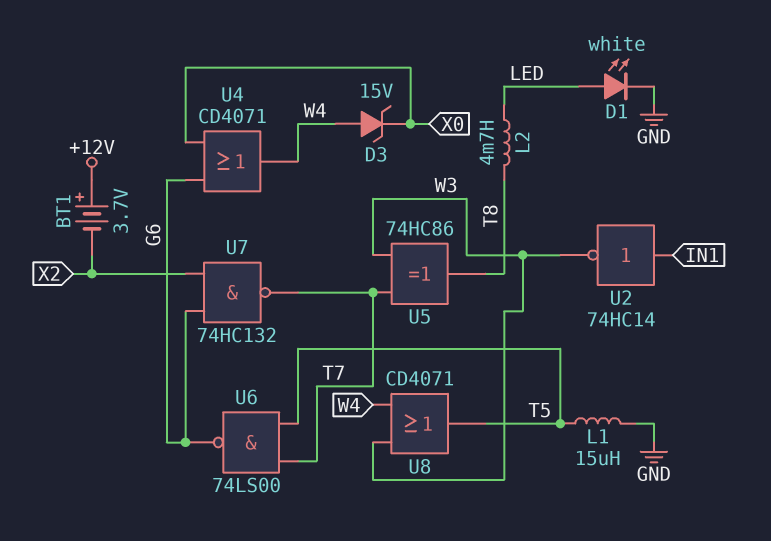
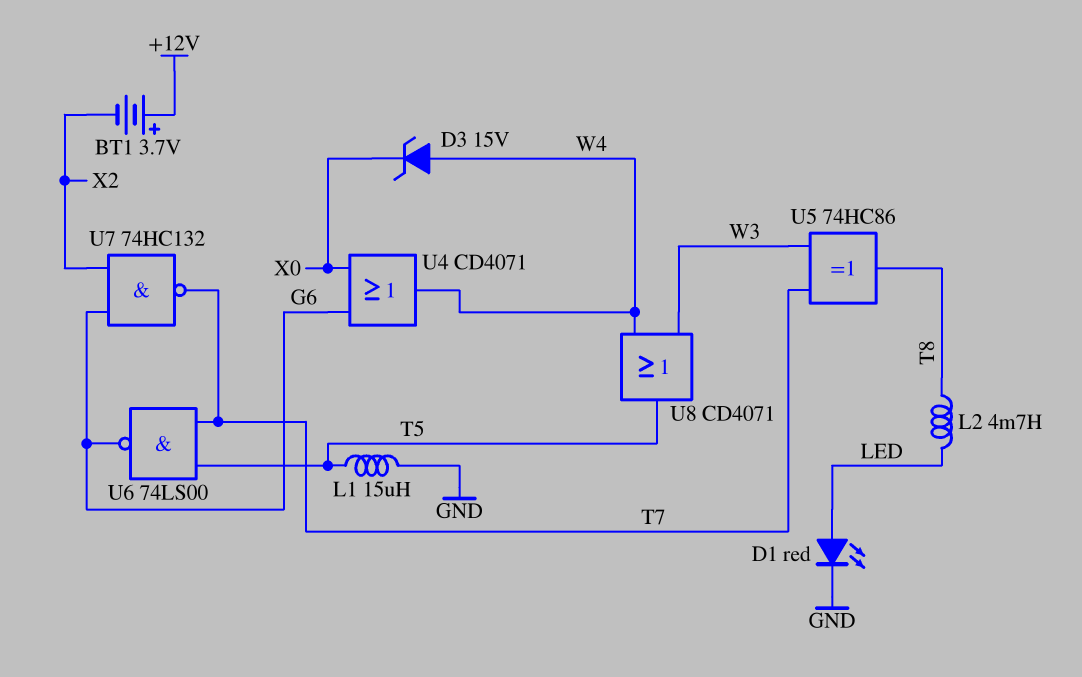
D1: LED white (A LED, K GND) -> LED red (A LED, K GND)
U2: NOT 74HC14 (in IN1, out W3) -> none

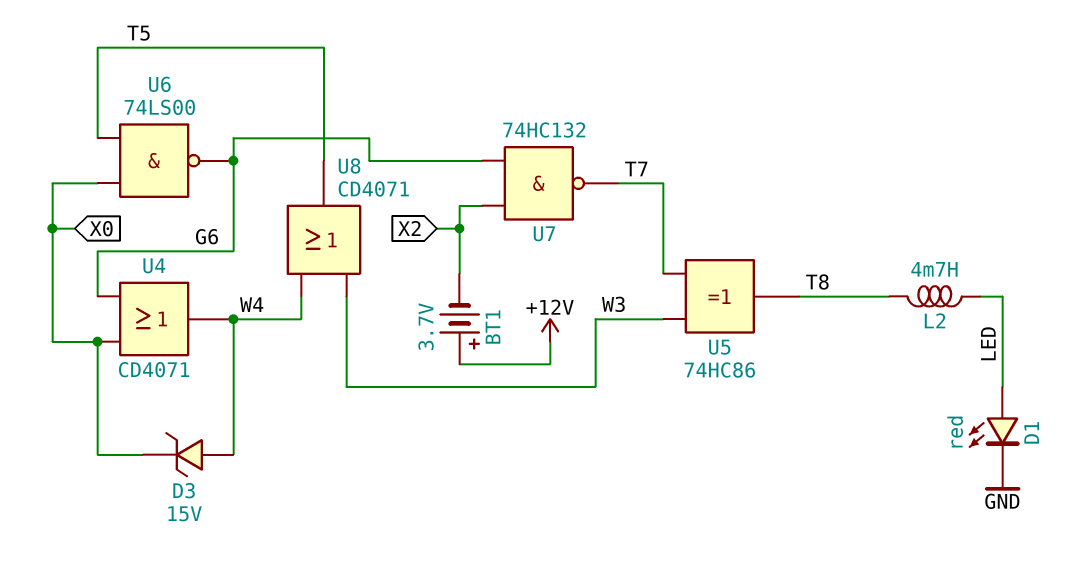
L1: 15uH (GND, T5) -> none
U6: NAND 74LS00 (in T5, in T7, out G6) -> NAND 74LS00 (in T5, in X0, out G6)

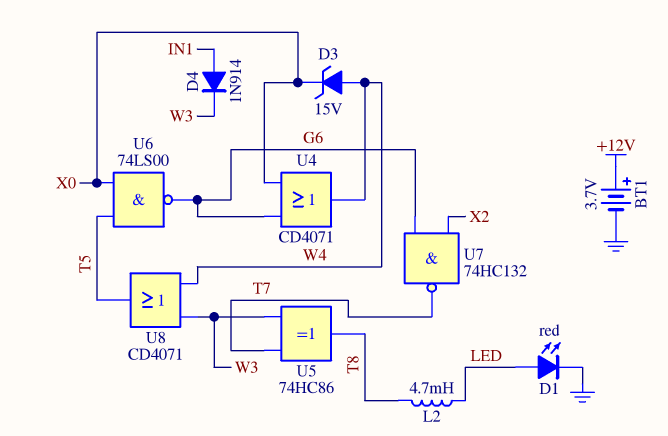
BT1: 3.7V (plus +12V, minus X2) -> 3.7V (plus +12V, minus GND)
D4: none -> diode 1N914 (A IN1, K W3)

